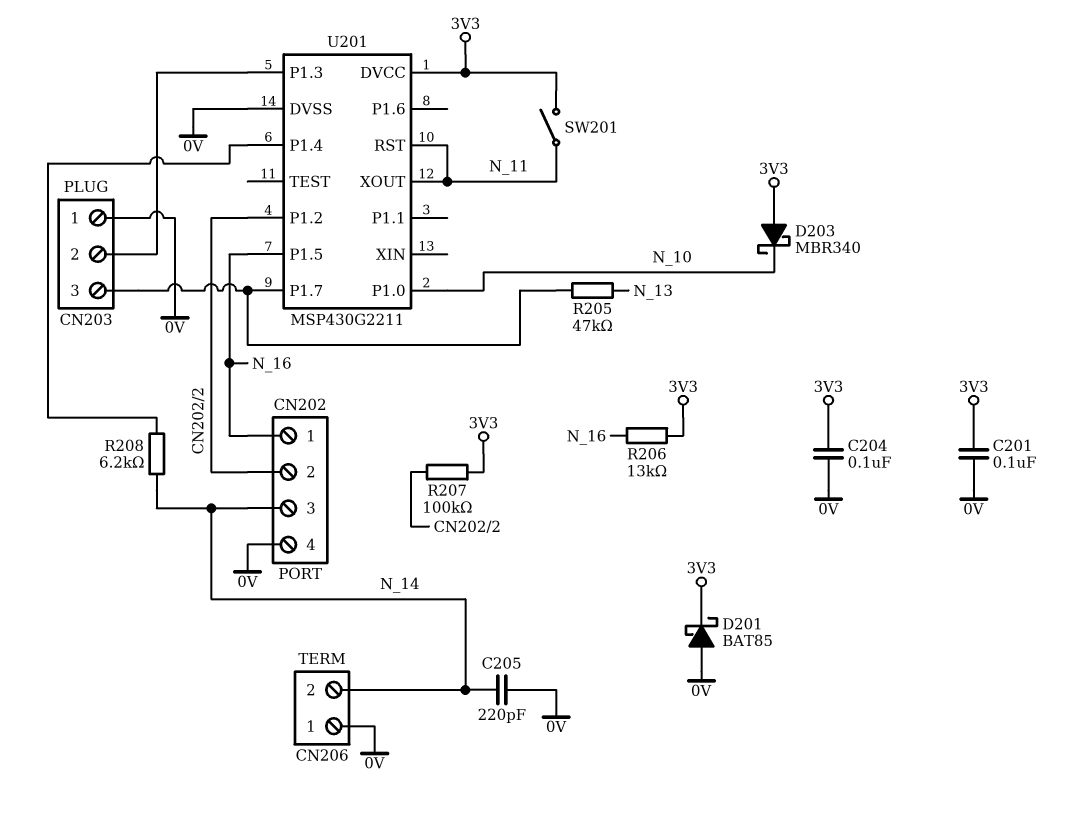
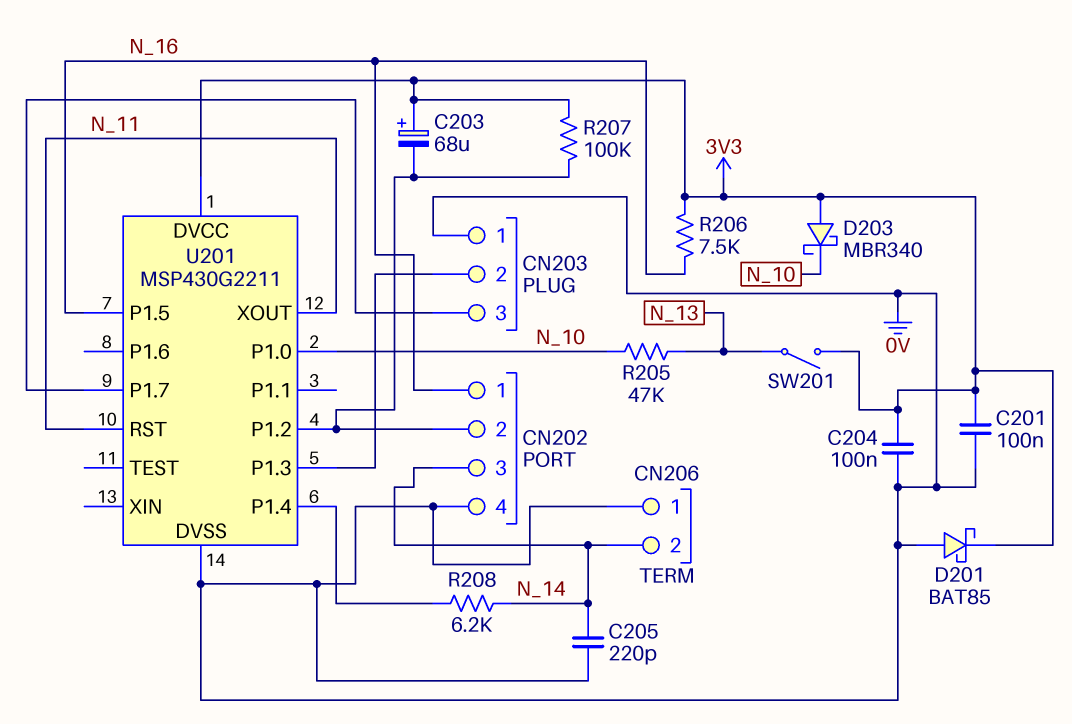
C203: none -> 68uF (plus 3V3, minus CN202/2)
R205: 47k (CN203/3, N_13) -> 47k (N_10, N_13)
R206: 13k (3V3, N_16) -> 7.5k (3V3, N_16)
SW201: switch (3V3, N_11) -> switch (3V3, N_13)

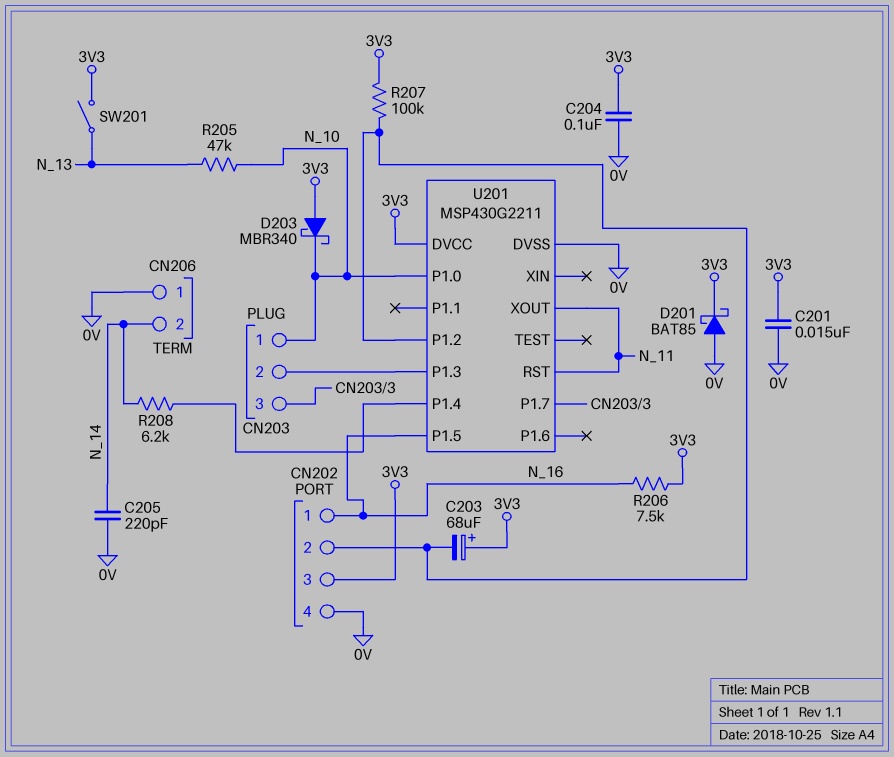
C201: 100nF (0V, 3V3) -> 15nF (0V, 3V3)
CN202 pin 3: N_14 -> 3V3
CN203 pin 1: 0V -> N_10

